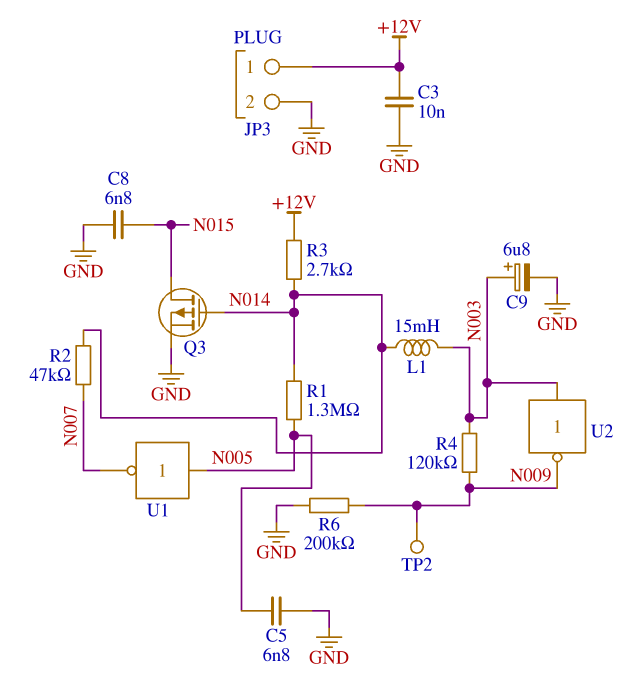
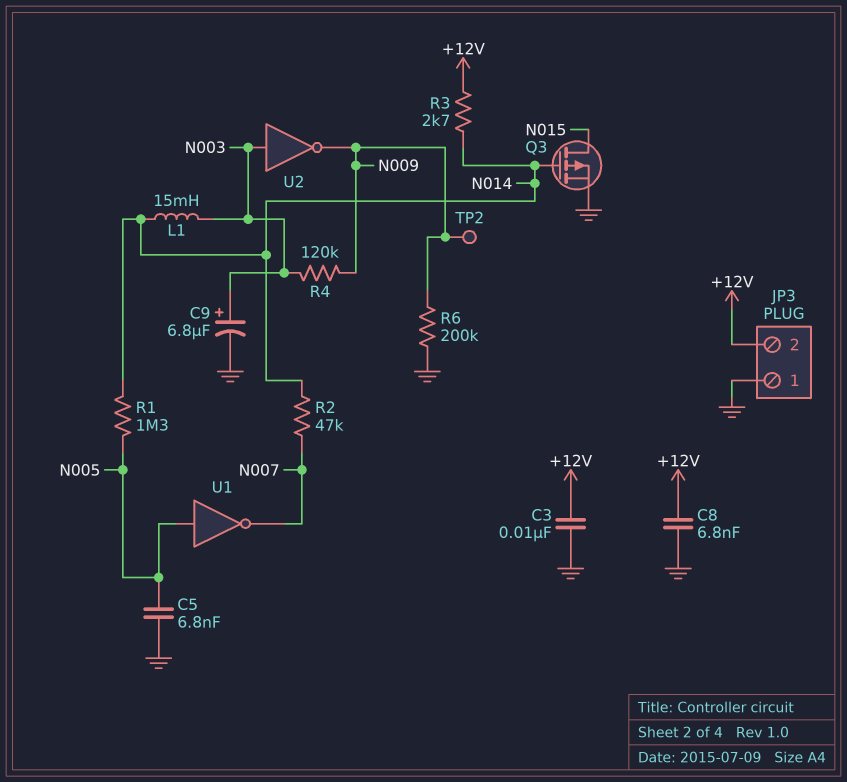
C8: 6.8nF (GND, N015) -> 6.8nF (+12V, GND)
JP3 pin 1: +12V -> GND
JP3 pin 2: GND -> +12V

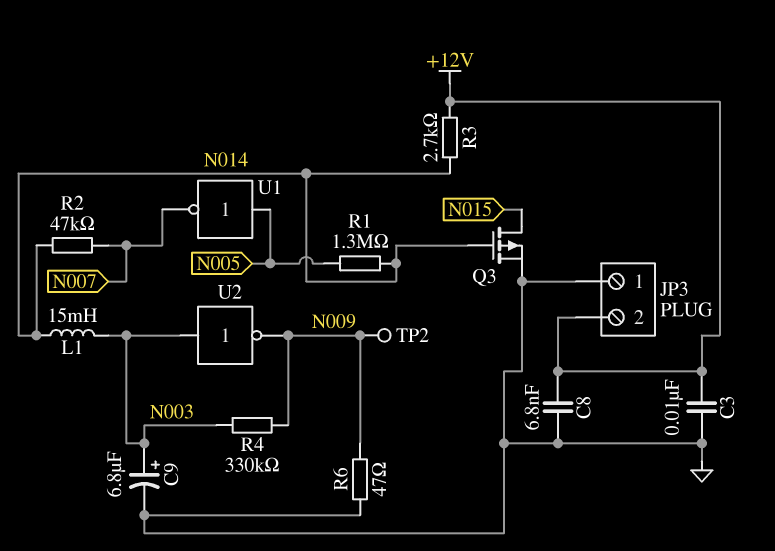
C5: 6.8nF (GND, N005) -> none
R4: 120k (N003, N009) -> 330k (N003, N009)
R6: 200k (GND, N009) -> 47 (GND, N009)

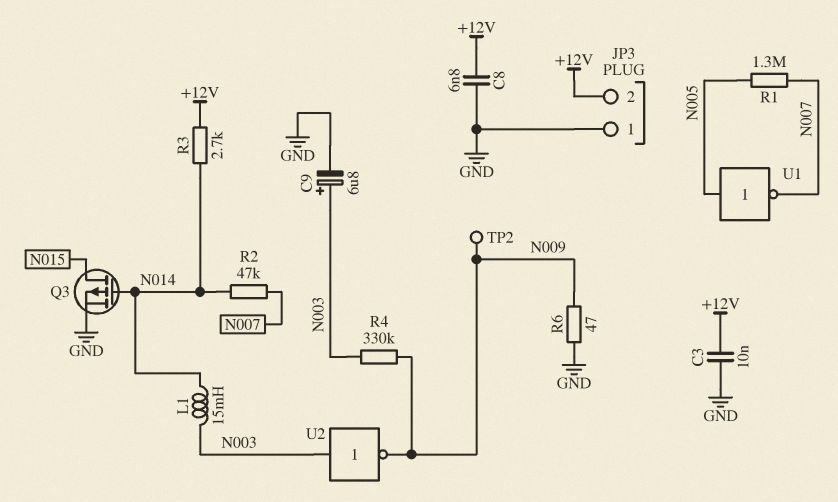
R1: 1.3M (N005, N014) -> 1.3M (N005, N007)

